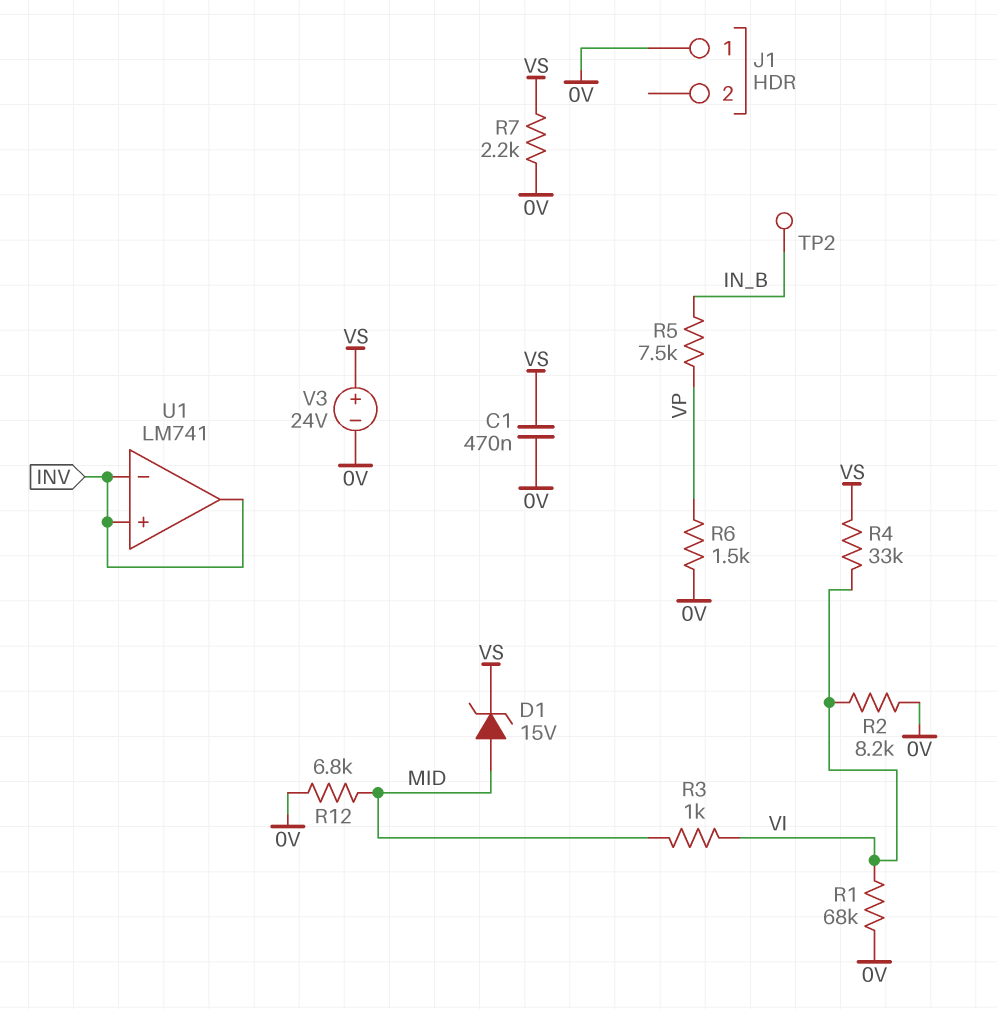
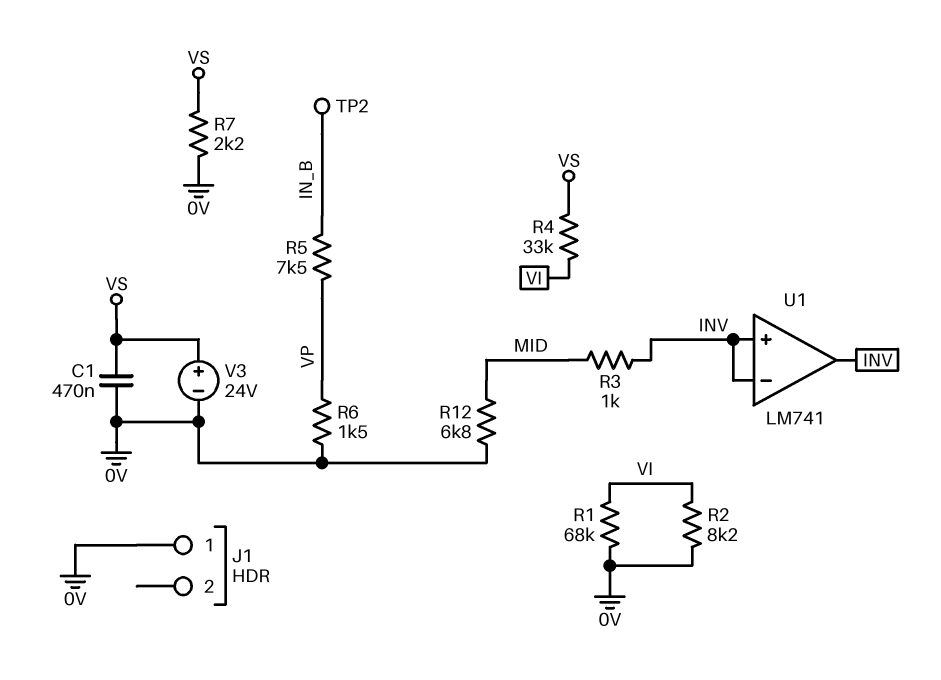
D1: zener 15V (A MID, K VS) -> none
R3: 1k (MID, VI) -> 1k (INV, MID)

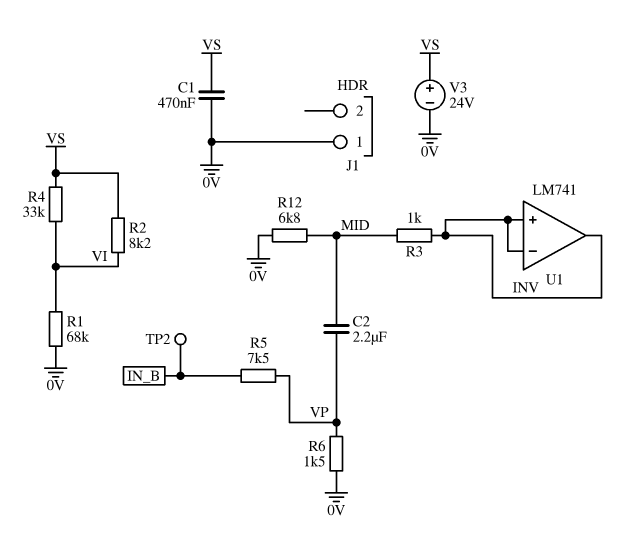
C2: none -> 2.2uF (MID, VP)
R2: 8.2k (0V, VI) -> 8.2k (VI, VS)
R7: 2.2k (0V, VS) -> none

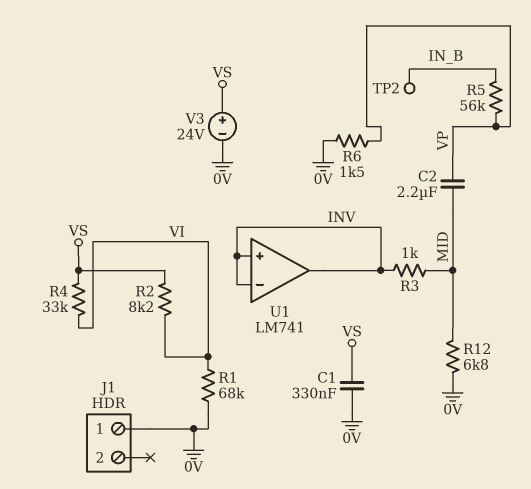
C1: 470nF (0V, VS) -> 330nF (0V, VS)
R5: 7.5k (IN_B, VP) -> 56k (IN_B, VP)

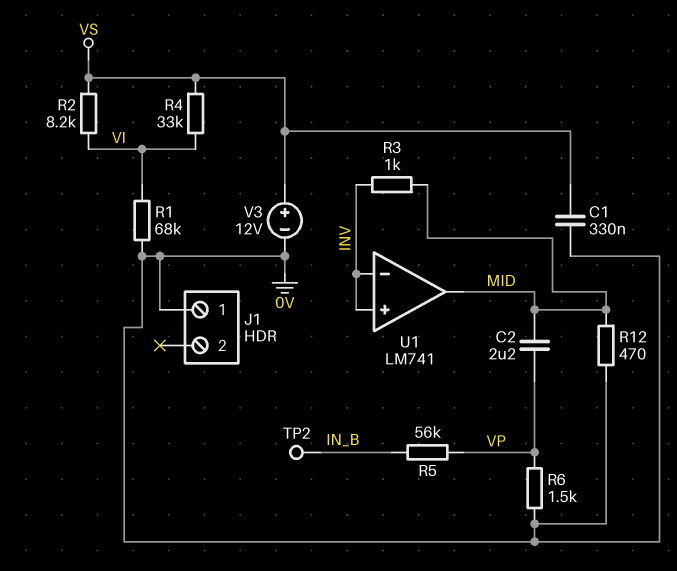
R12: 6.8k (0V, MID) -> 470 (0V, MID)
U1 pin out: INV -> MID
V3: 24V (plus VS, minus 0V) -> 12V (plus VS, minus 0V)

